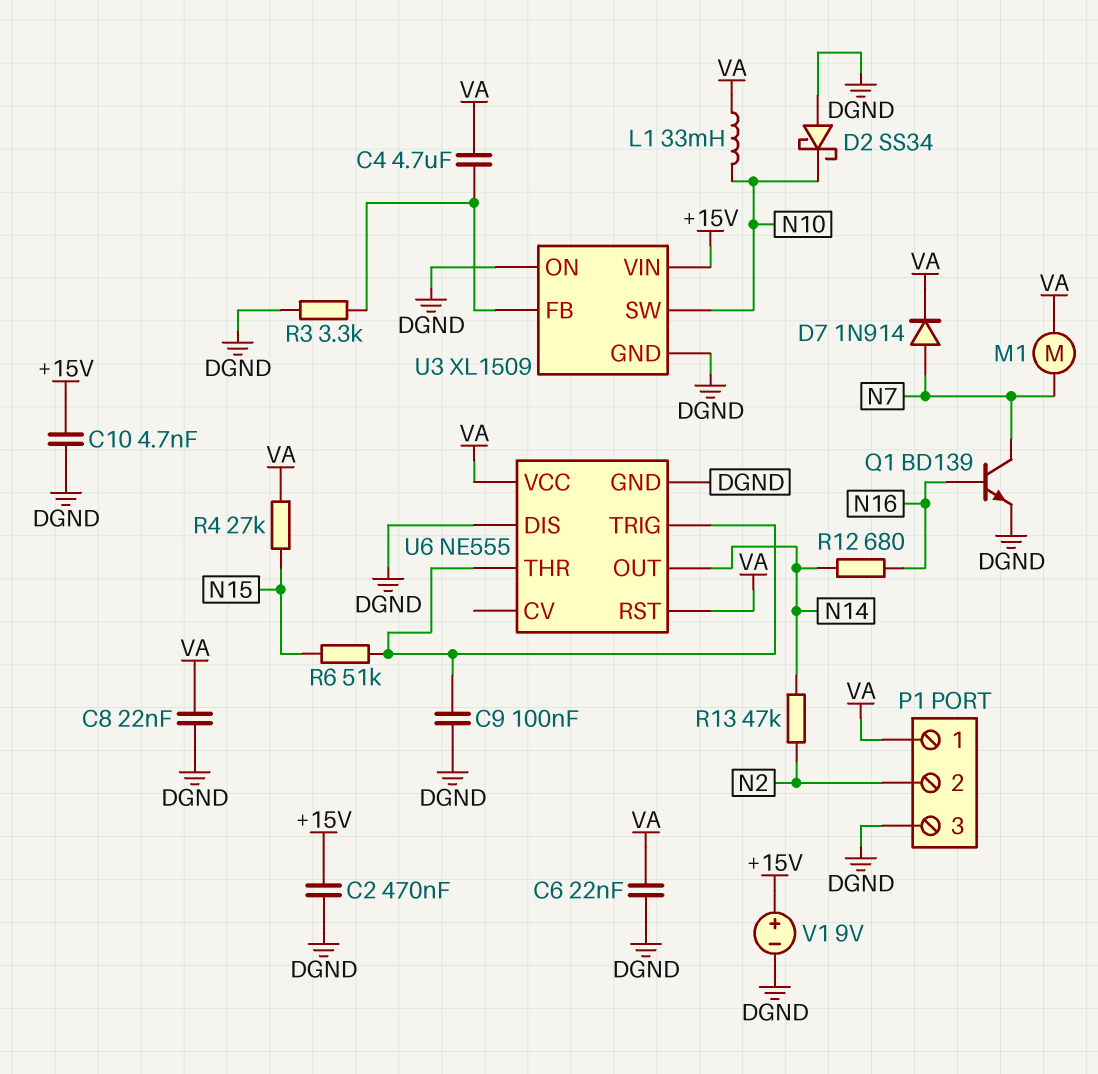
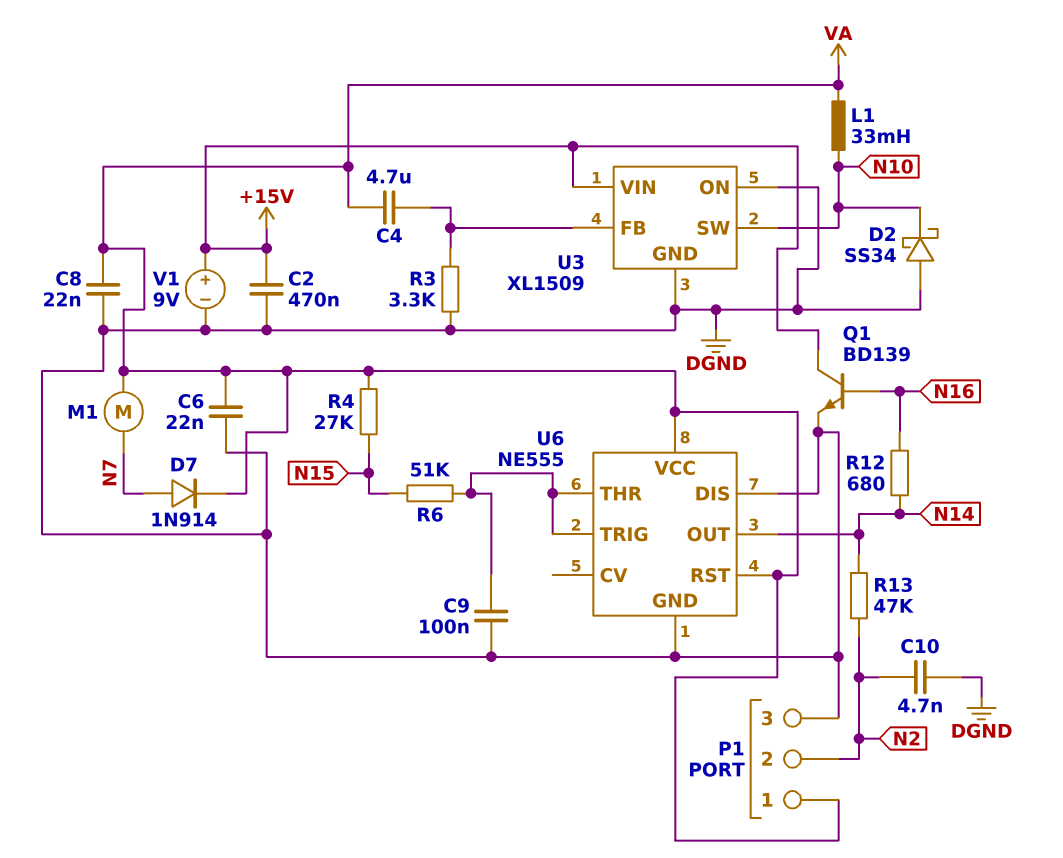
C10: 4.7nF (+15V, DGND) -> 4.7nF (DGND, N2)
Q1: NPN BD139 (B N16, C N7, E DGND) -> NPN BD139 (B N16, C +15V, E DGND)

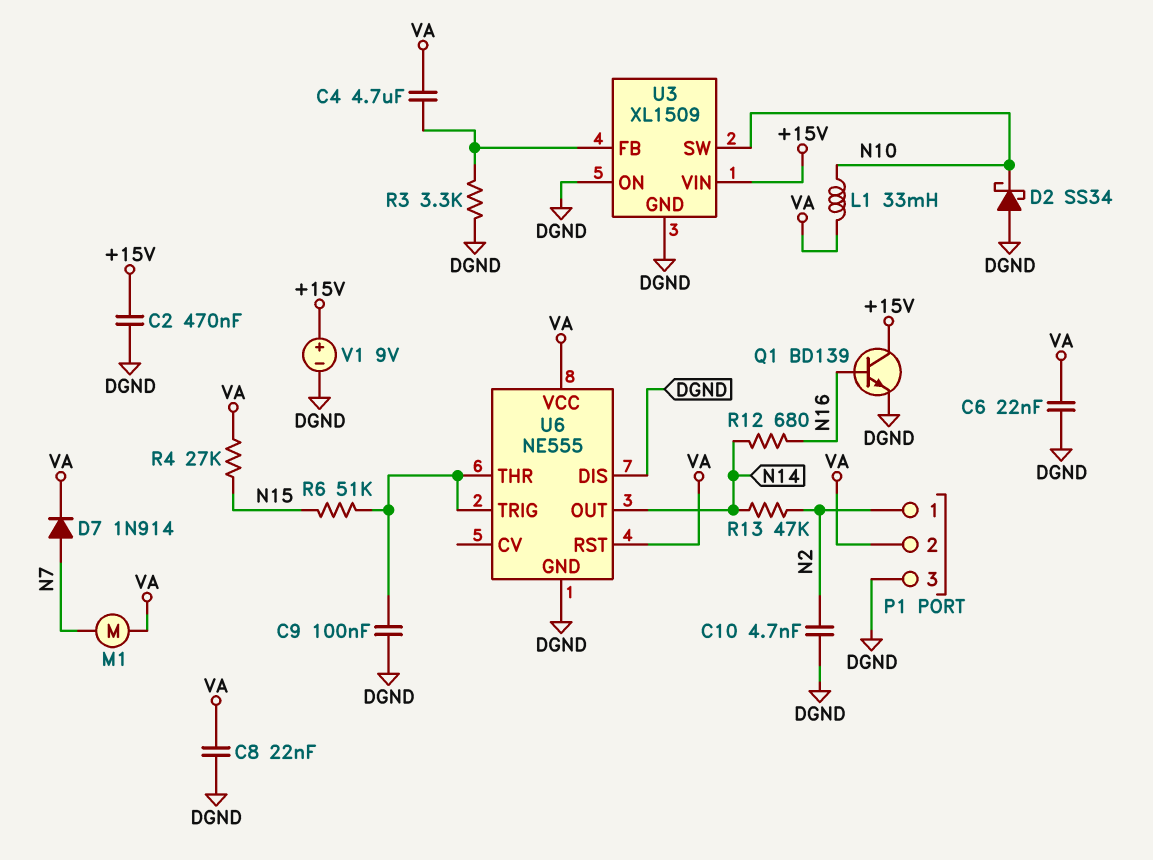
P1 pin 1: VA -> N2
P1 pin 2: N2 -> VA

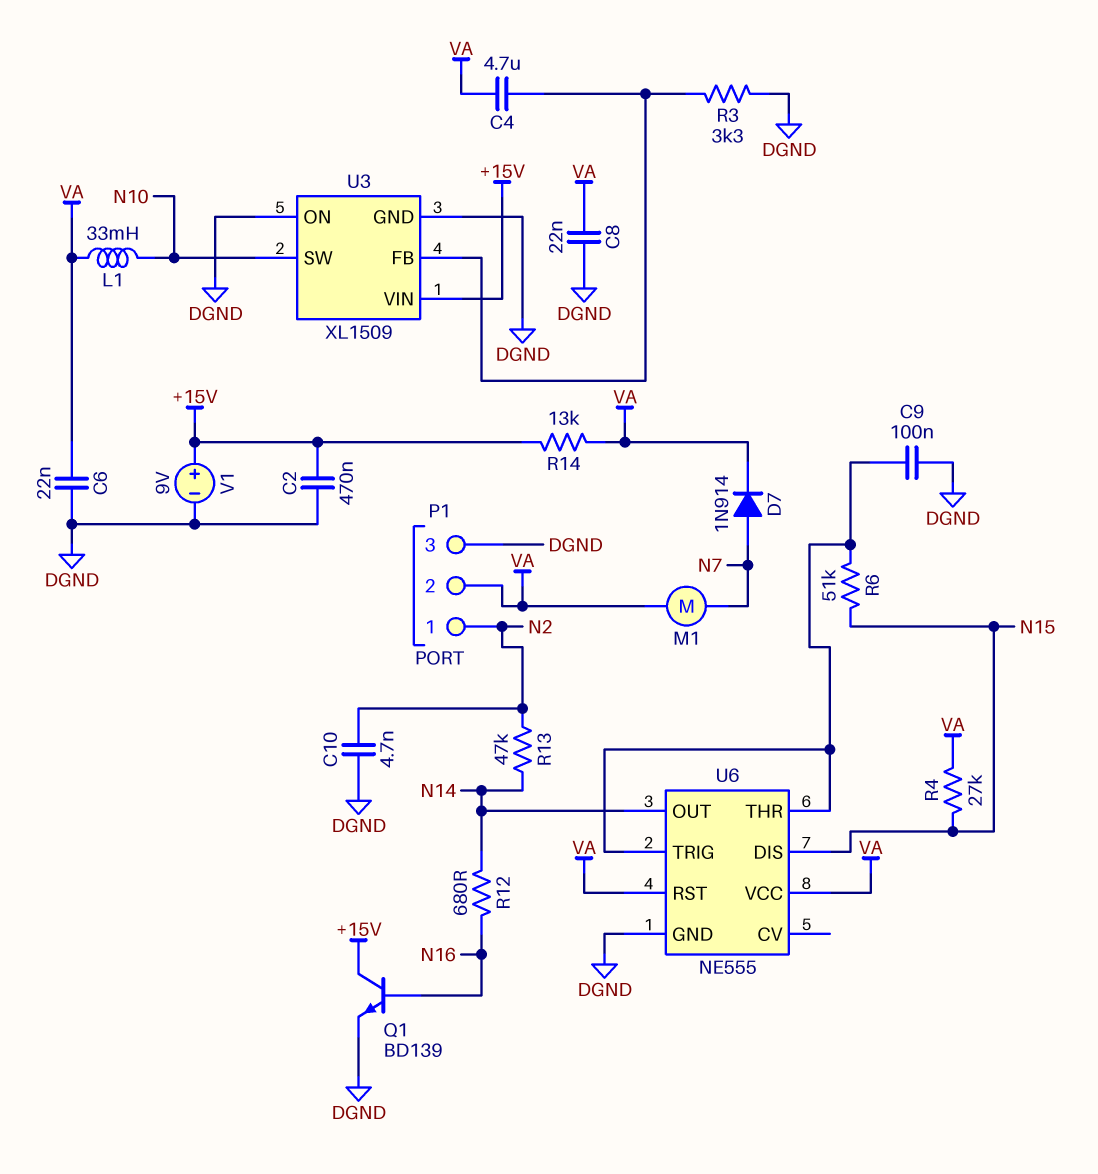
D2: schottky SS34 (A DGND, K N10) -> none
R14: none -> 13k (+15V, VA)
U6 pin DIS: DGND -> N15

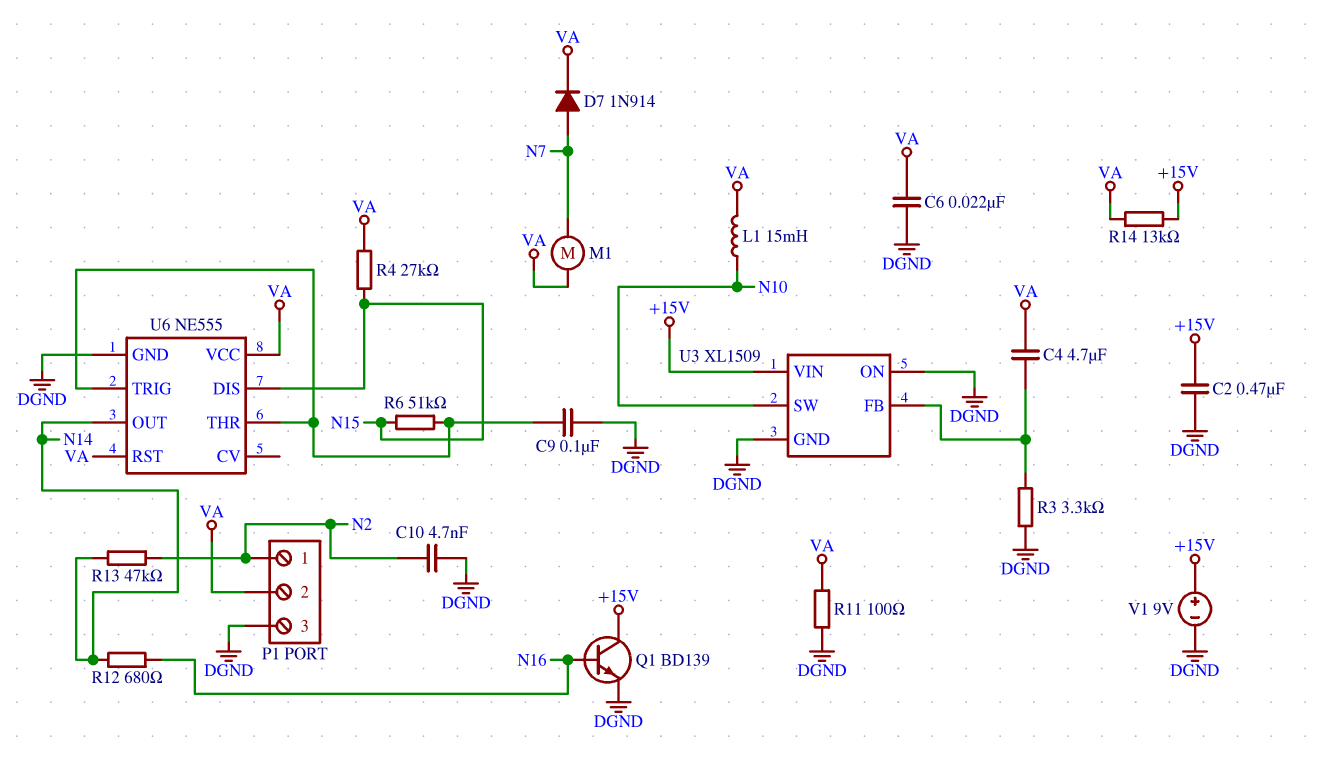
C8: 22nF (DGND, VA) -> none
L1: 33mH (N10, VA) -> 15mH (N10, VA)
R11: none -> 100 (DGND, VA)

